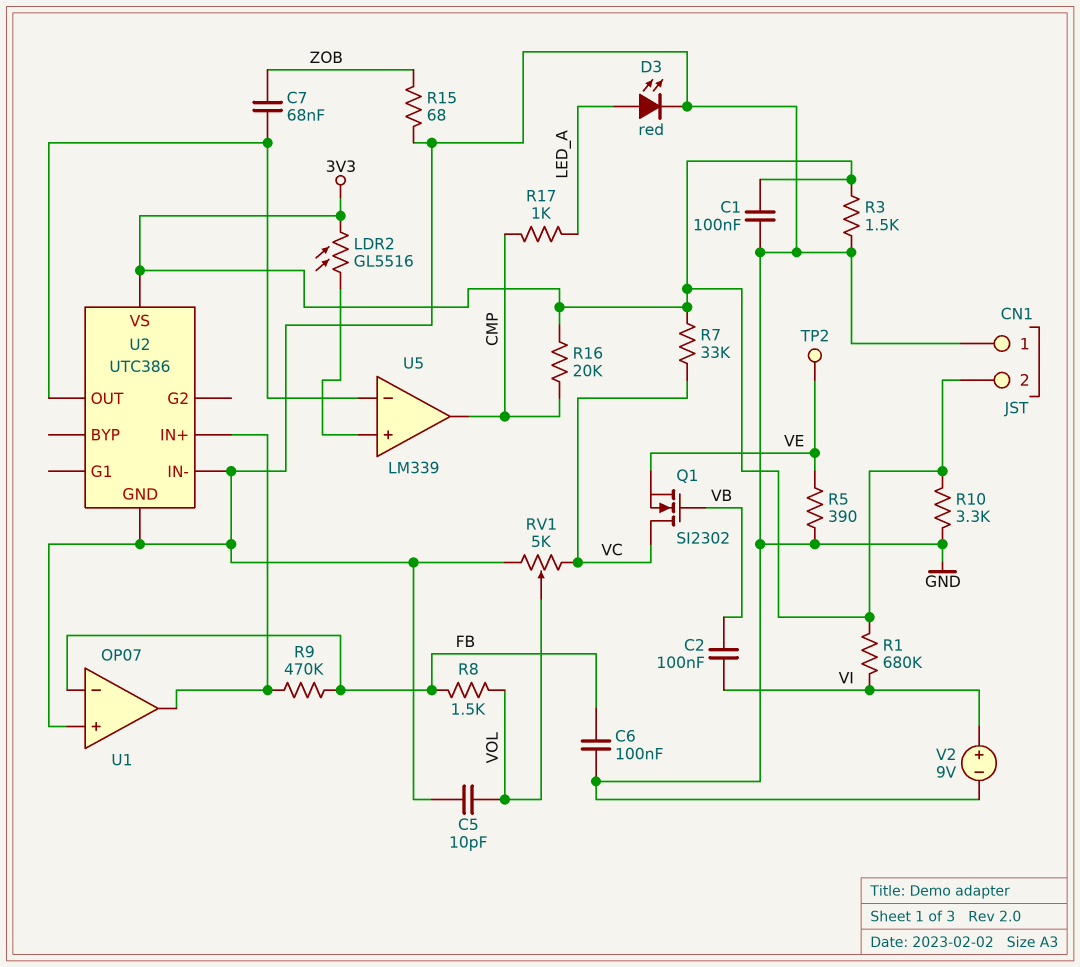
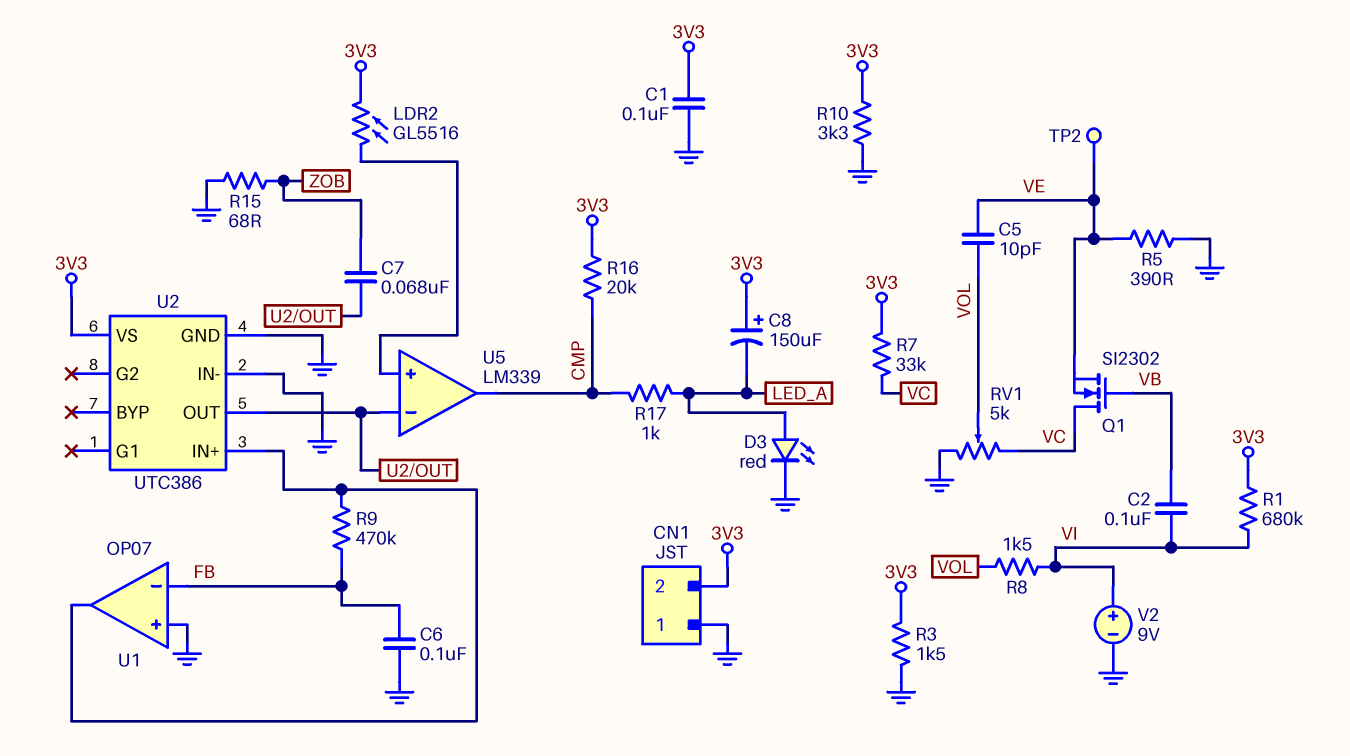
C5: 10pF (GND, VOL) -> 10pF (VE, VOL)
C8: none -> 150uF (plus 3V3, minus LED_A)
R8: 1.5k (FB, VOL) -> 1.5k (VI, VOL)

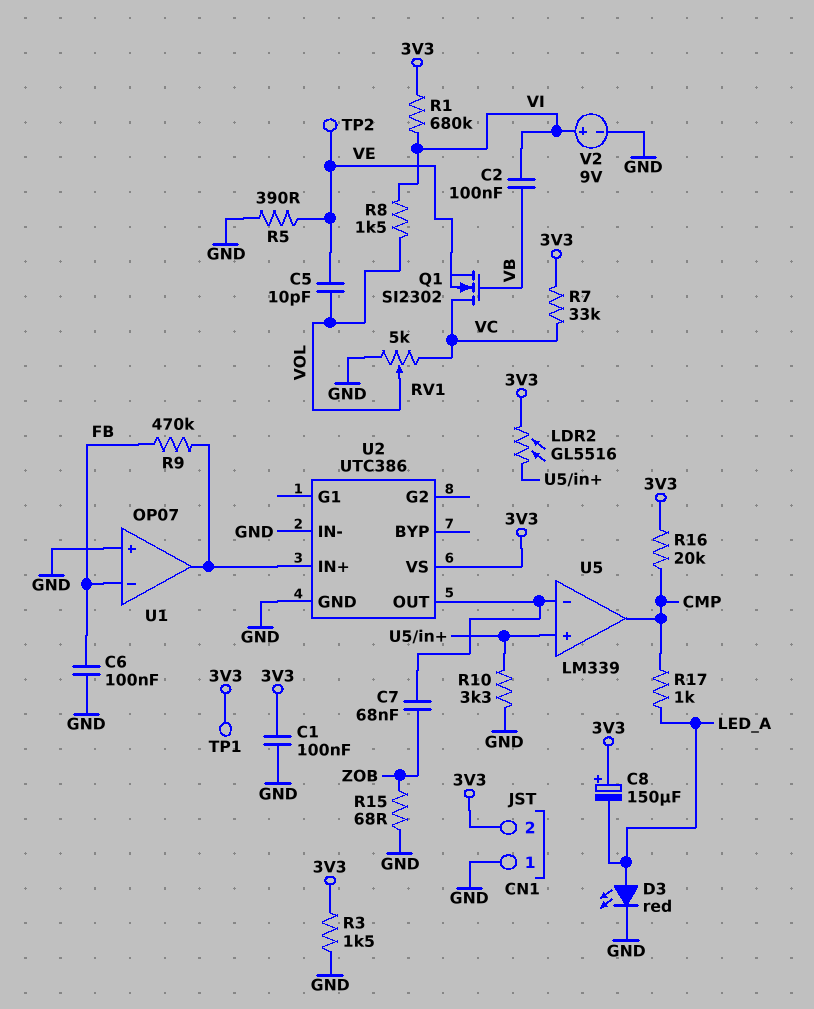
R10: 3.3k (3V3, GND) -> 3.3k (GND, U5/in+)
TP1: none -> test point (3V3)

